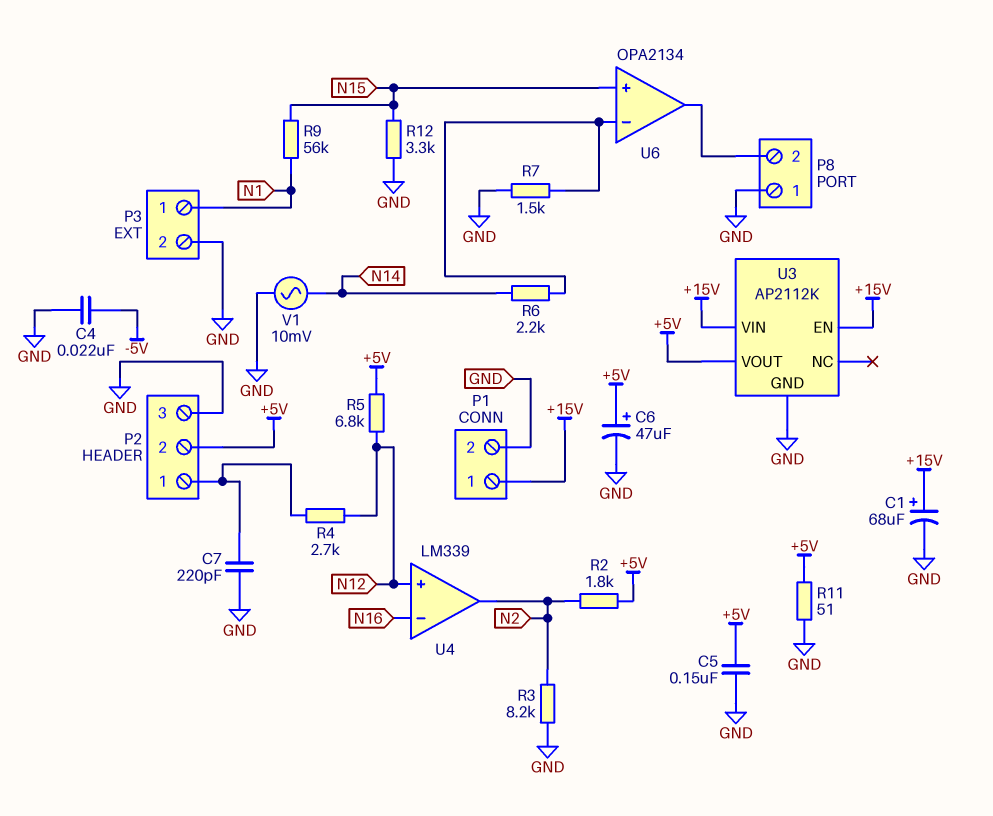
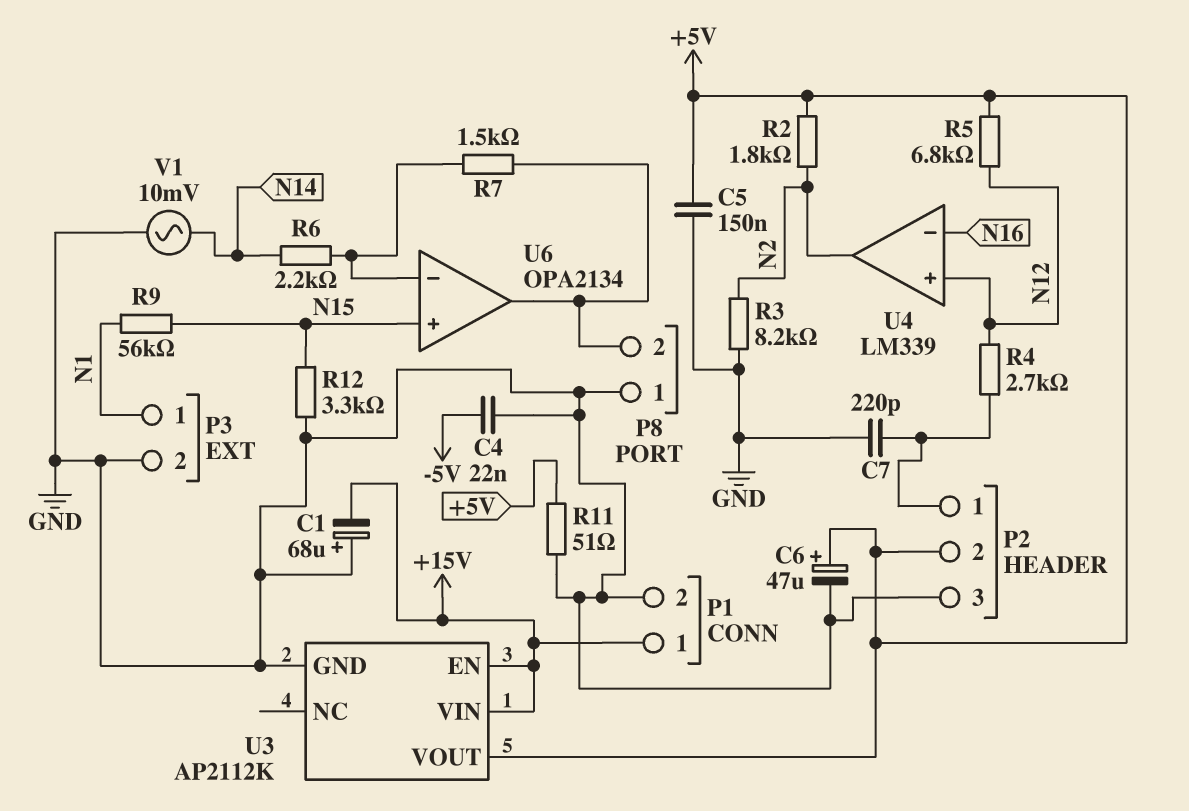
C1: 68uF (plus +15V, minus GND) -> 68uF (plus GND, minus +15V)
R7: 1.5k (GND, U6/in-) -> 1.5k (P8/2, U6/in-)

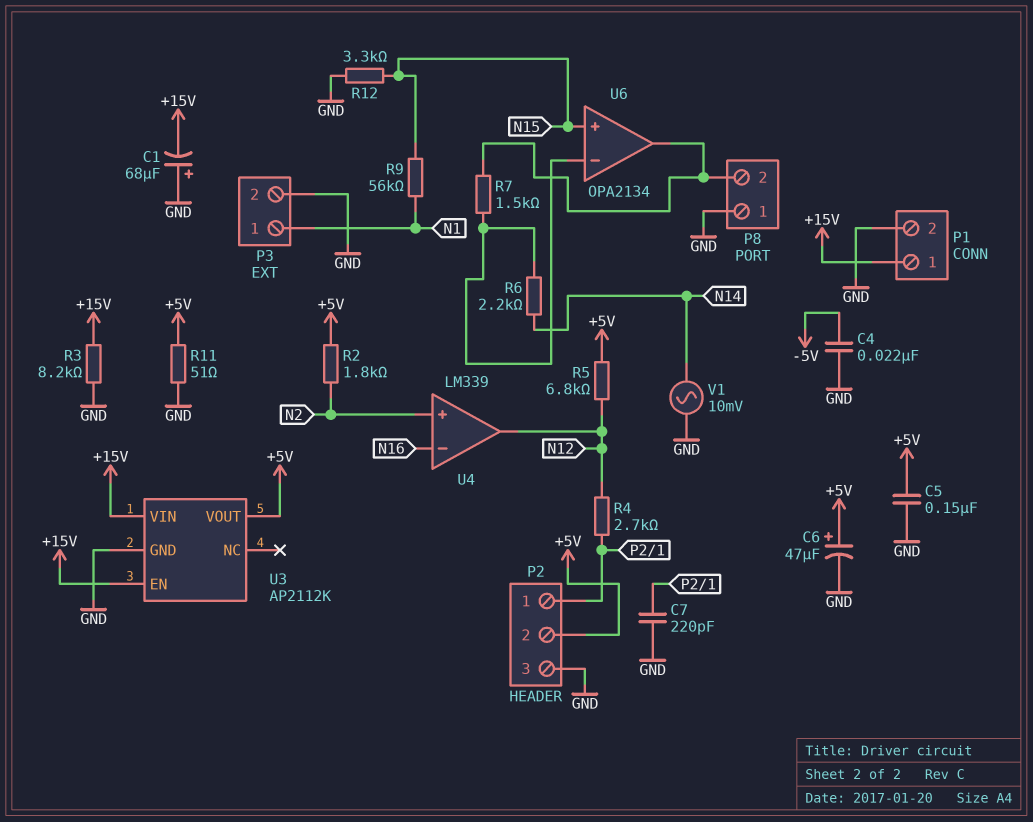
R3: 8.2k (GND, N2) -> 8.2k (+15V, GND)
U4 pin in+: N12 -> N2
U4 pin out: N2 -> N12

